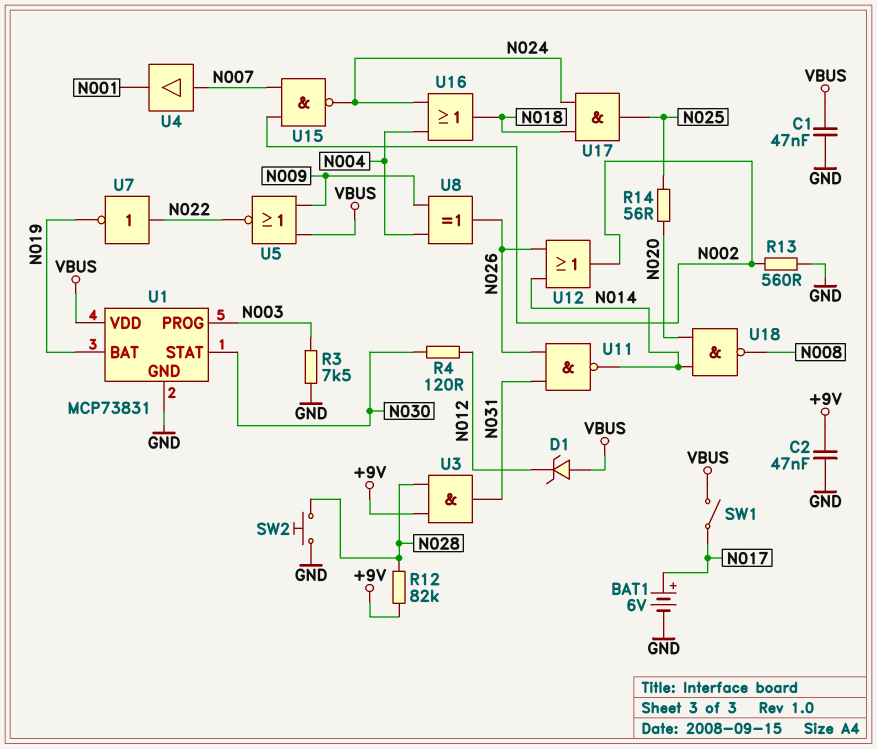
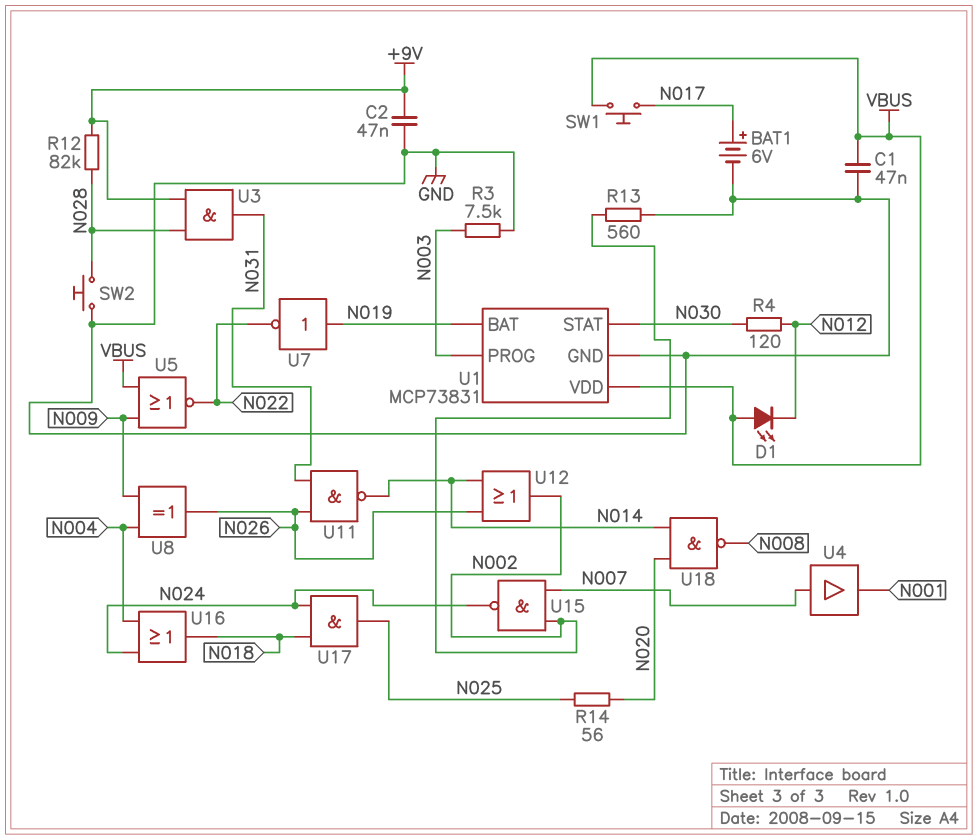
D1: zener (A VBUS, K N012) -> LED (A VBUS, K N012)
SW1: switch (N017, VBUS) -> button (N017, VBUS)
U7: NOT (in N022, out N019) -> NOT (in N019, out N022)

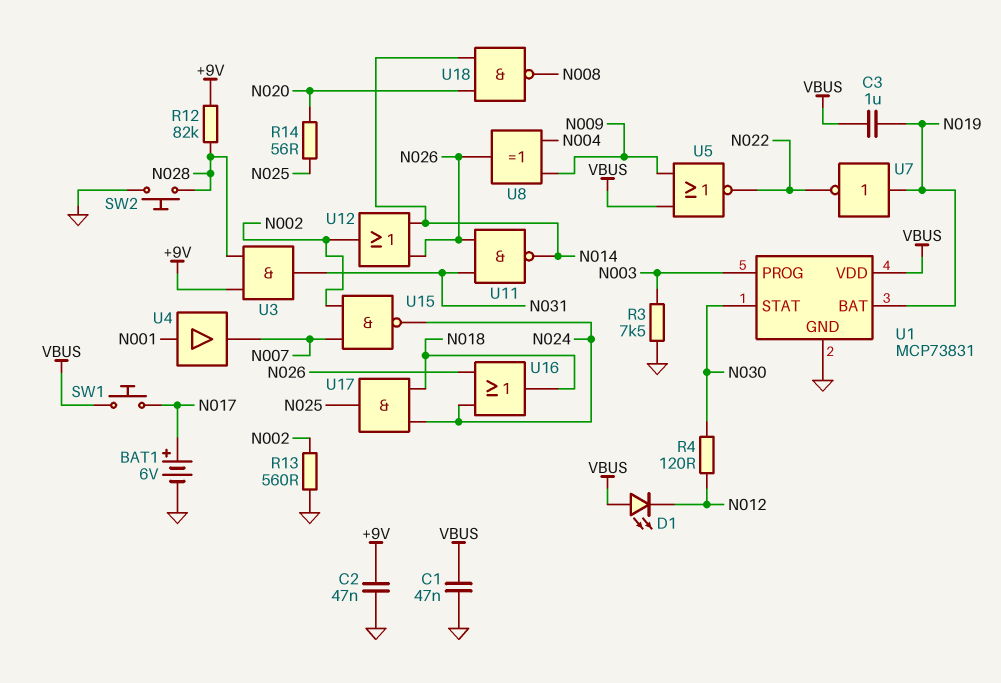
C3: none -> 1uF (N019, VBUS)
U4: buffer (in N007, out N001) -> buffer (in N001, out N007)
U16: OR (in N004, in N024, out N018) -> OR (in N024, in N026, out N018)

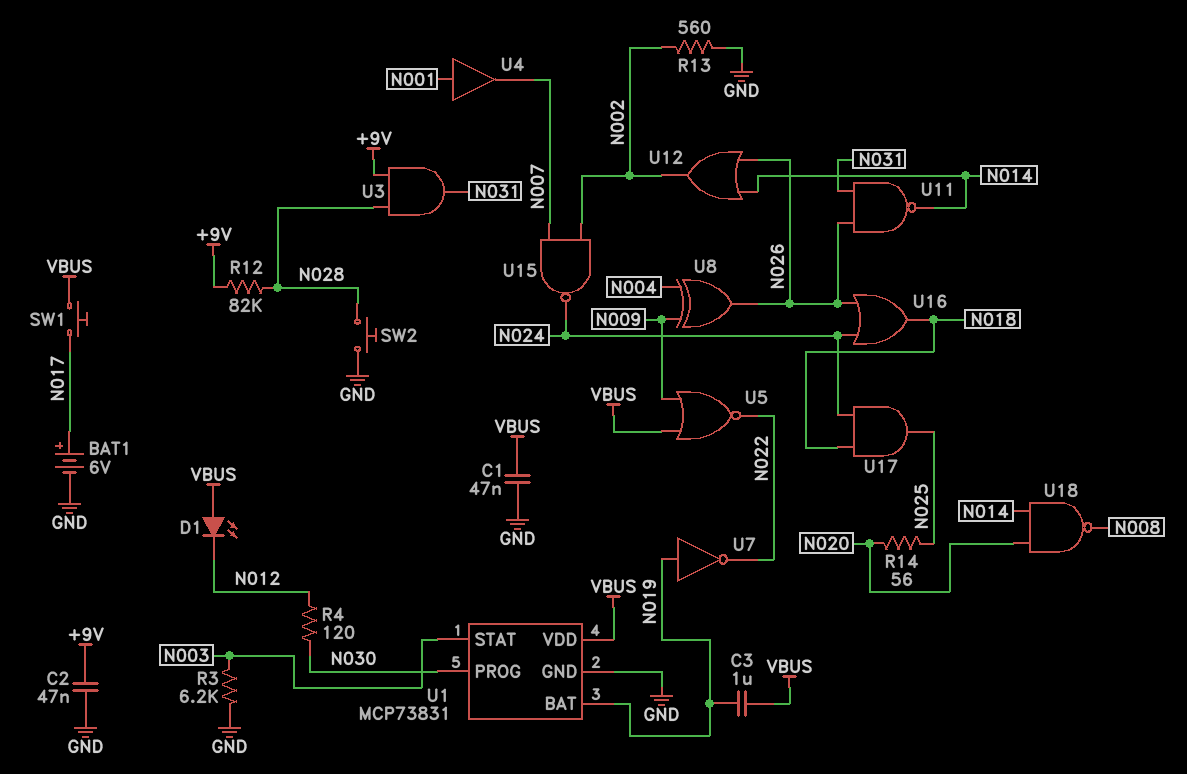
R3: 7.5k (GND, N003) -> 6.2k (GND, N003)
U1 pin PROG: N003 -> N030
U1 pin STAT: N030 -> N003

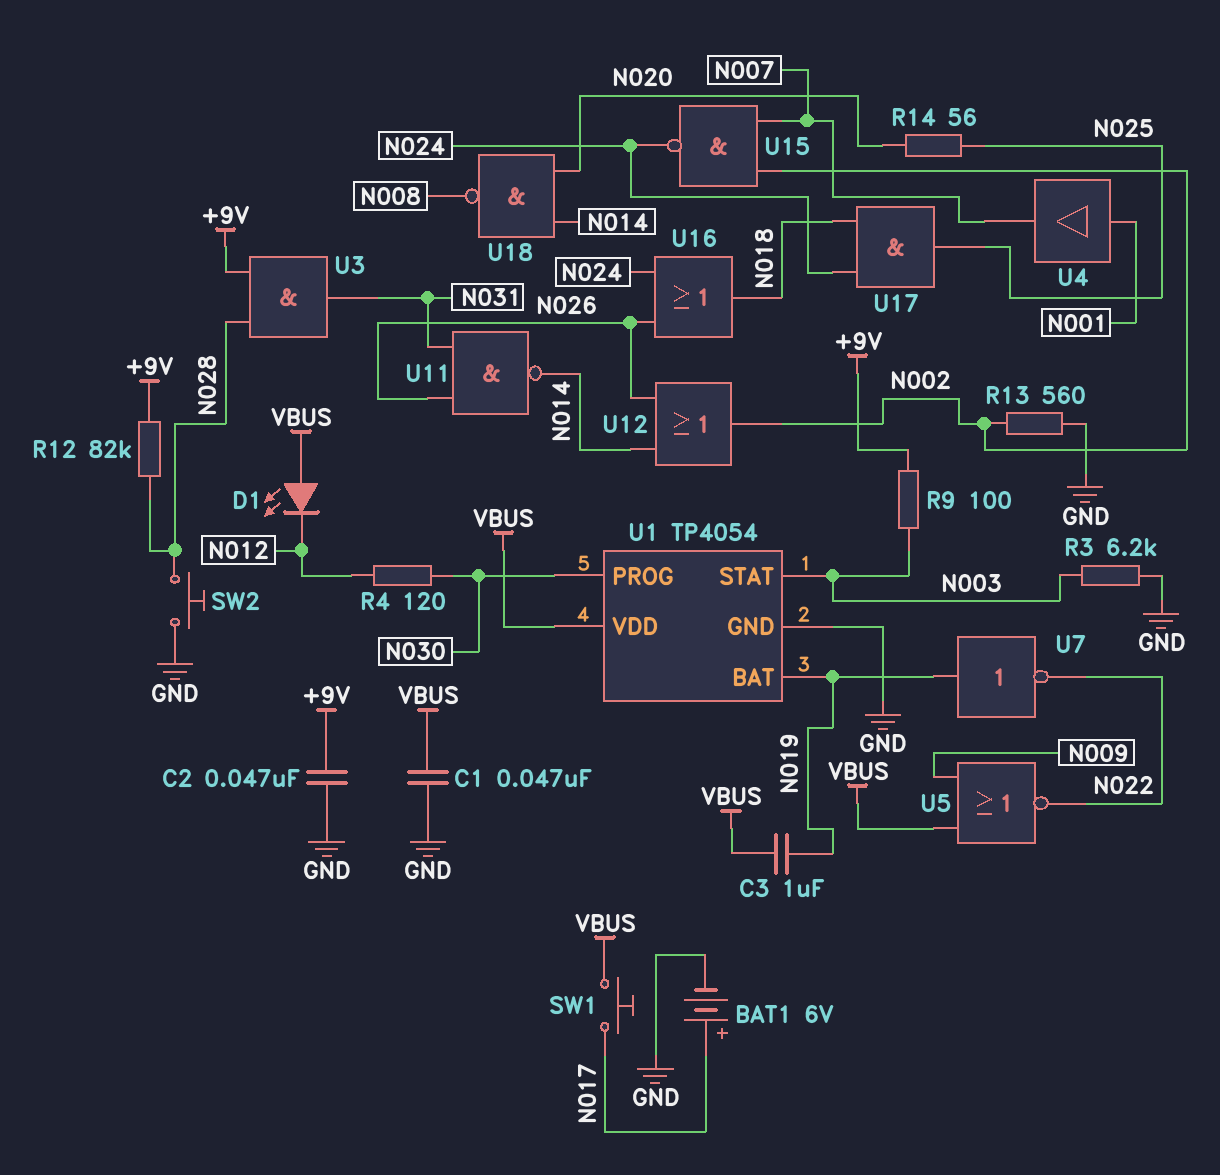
R9: none -> 100 (+9V, N003)
U1: MCP73831 -> TP4054
U8: XOR (in N004, in N009, out N026) -> none

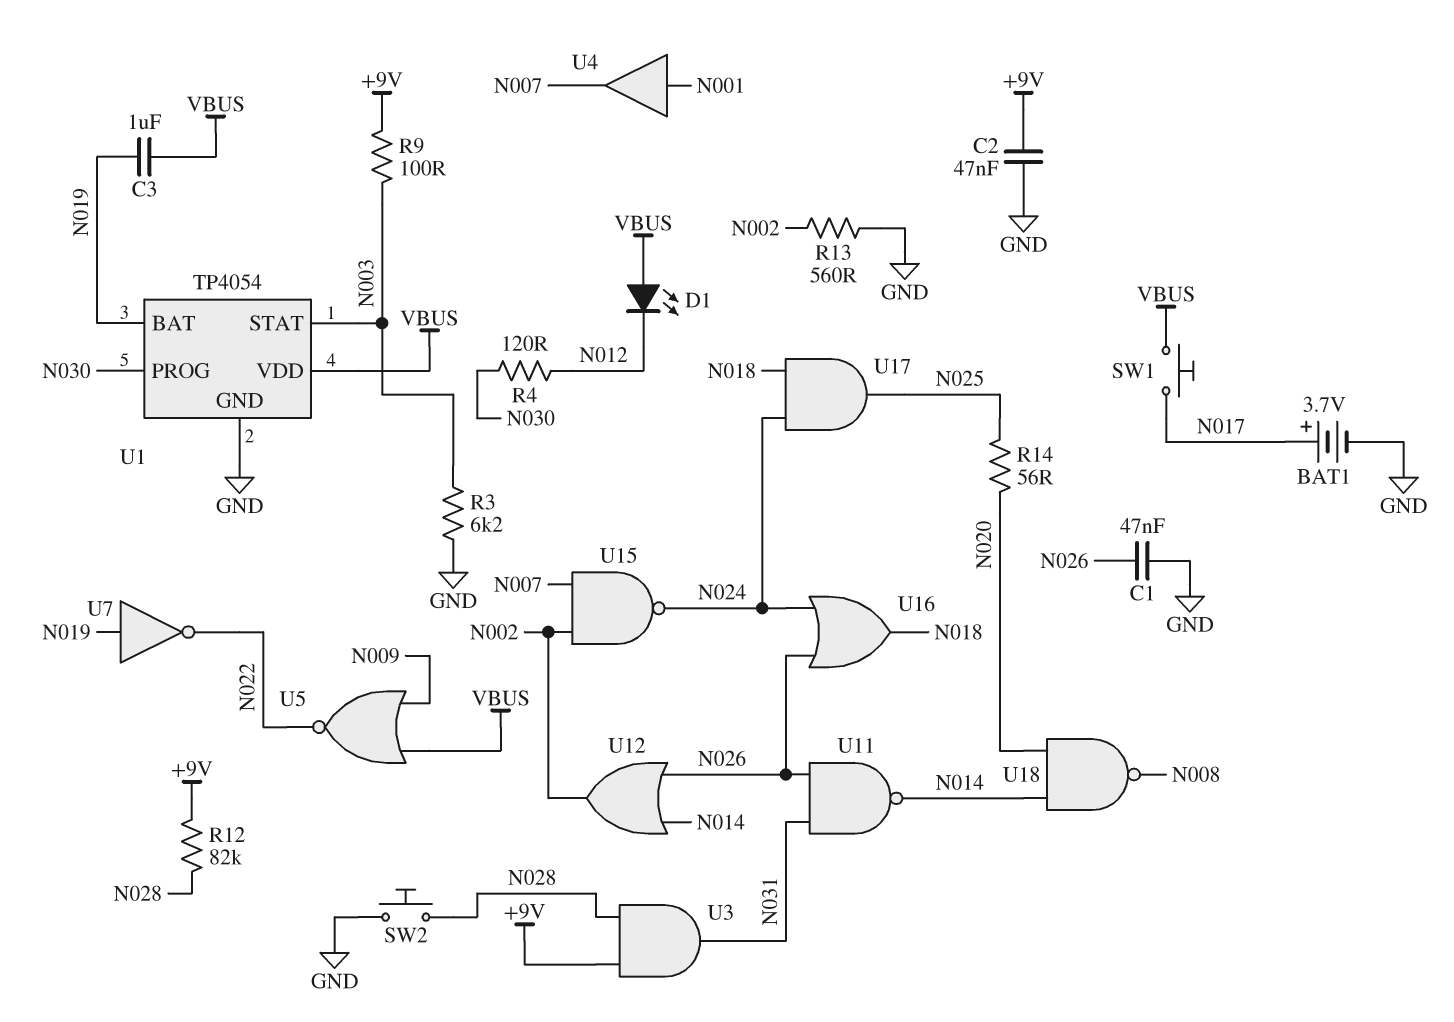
BAT1: 6V (plus N017, minus GND) -> 3.7V (plus N017, minus GND)
C1: 47nF (GND, VBUS) -> 47nF (GND, N026)

